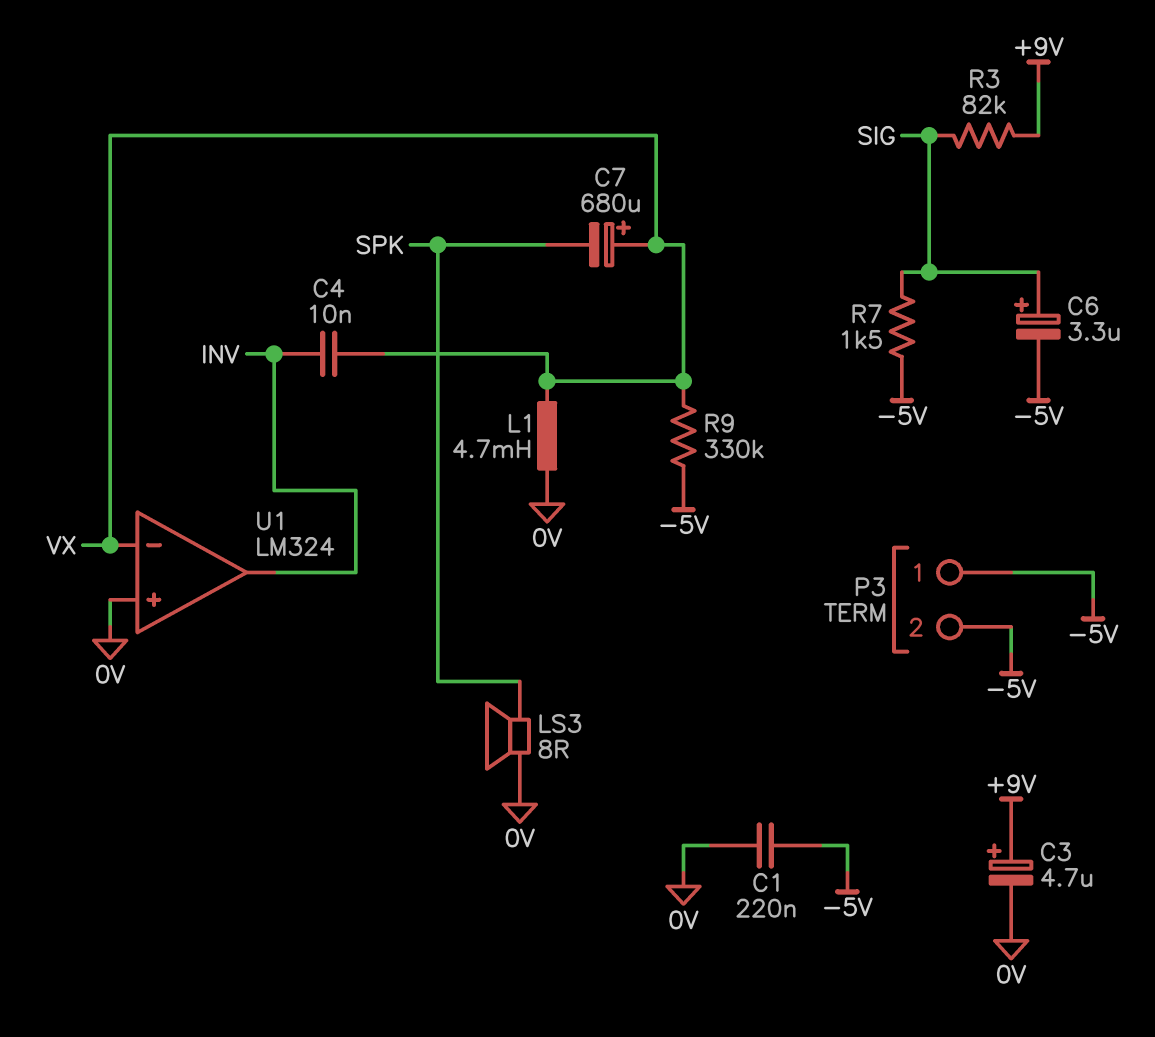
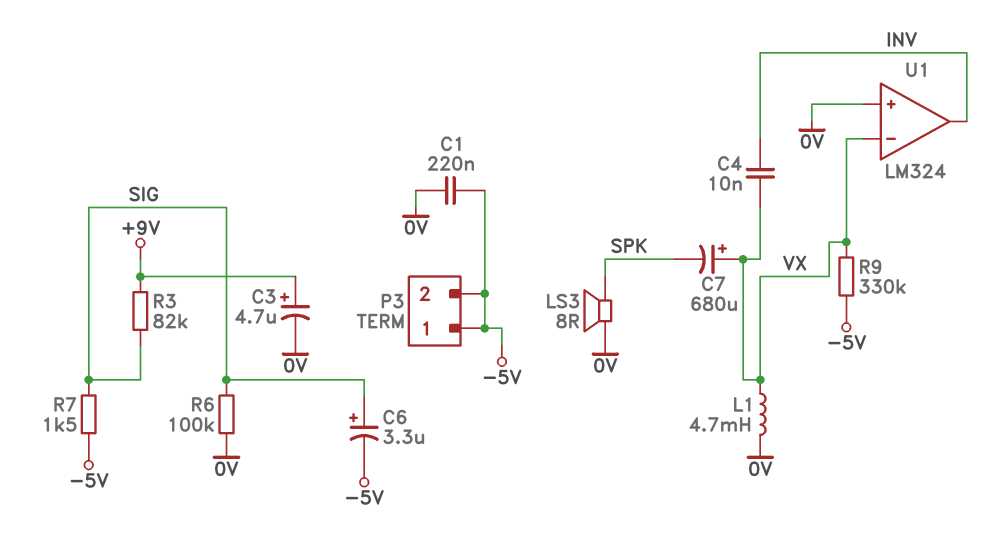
R6: none -> 100k (0V, SIG)

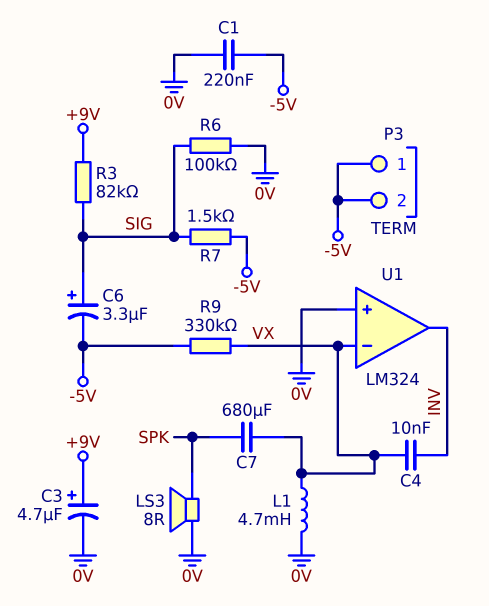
C7: 680uF (plus VX, minus SPK) -> 680uF (SPK, VX)

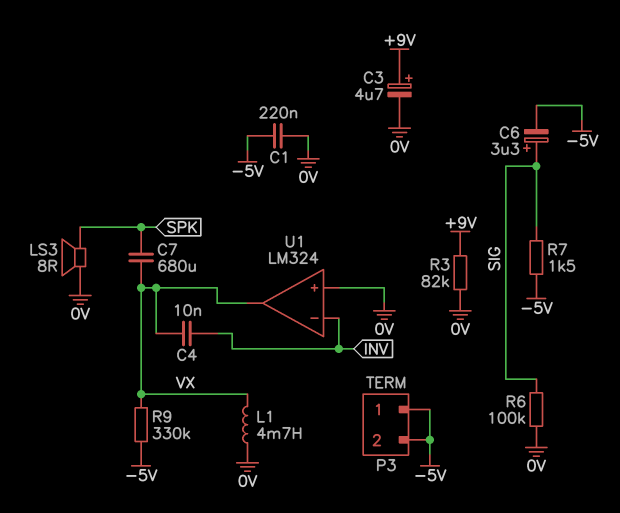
R3: 82k (+9V, SIG) -> 82k (+9V, 0V)
U1 pin in-: VX -> INV
U1 pin out: INV -> VX

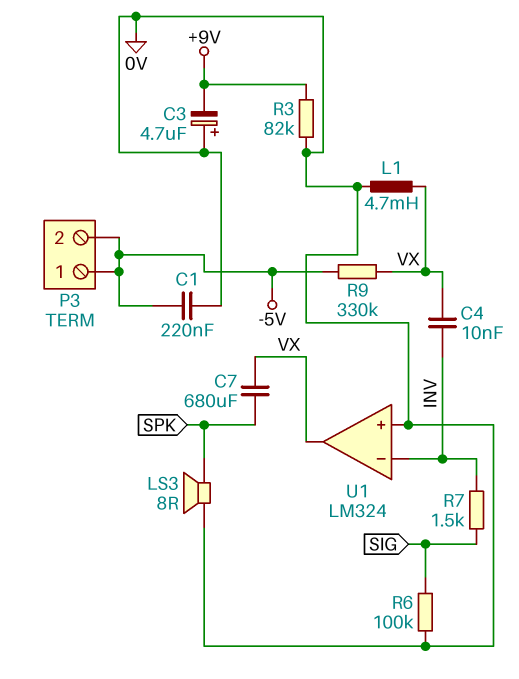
C3: 4.7uF (plus +9V, minus 0V) -> 4.7uF (plus 0V, minus +9V)
C6: 3.3uF (plus SIG, minus -5V) -> none
R7: 1.5k (-5V, SIG) -> 1.5k (INV, SIG)

